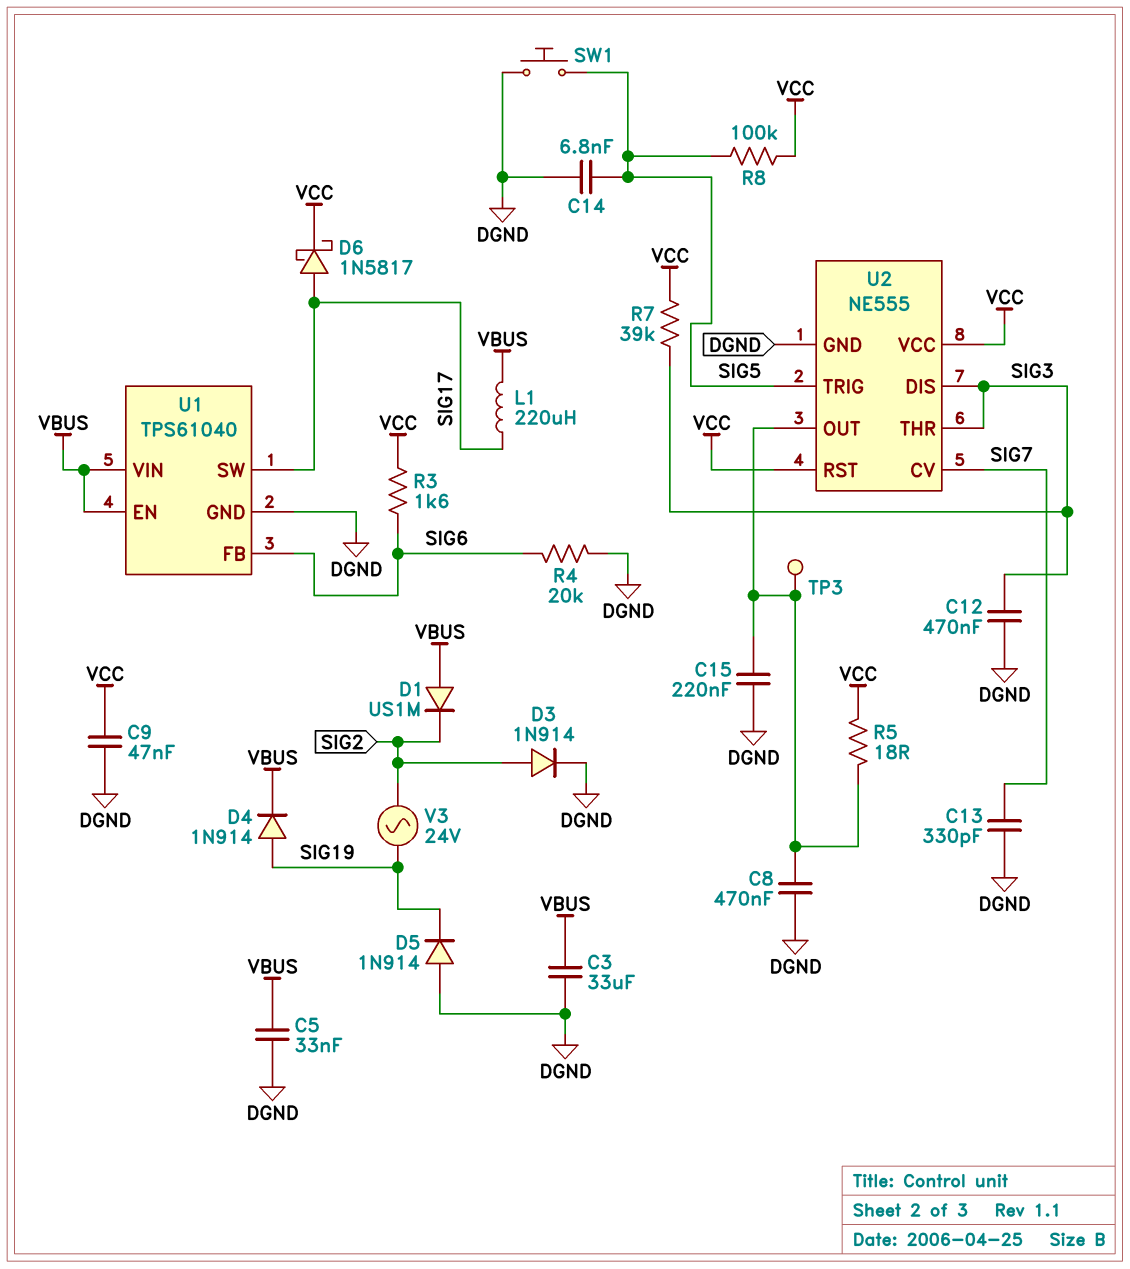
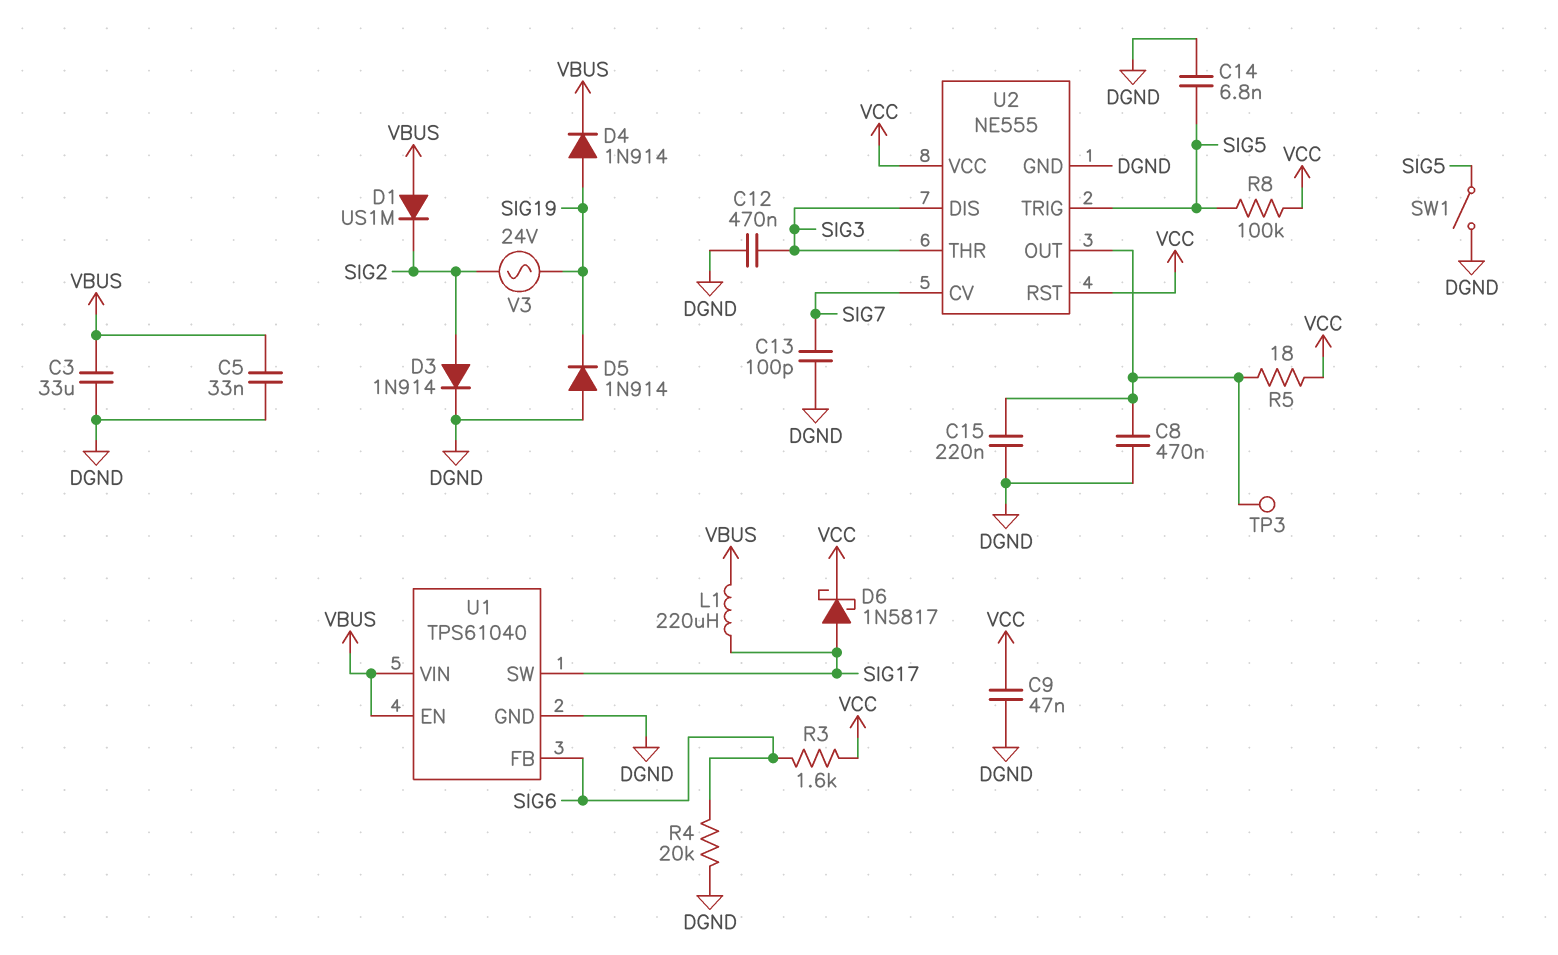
C13: 330pF (DGND, SIG7) -> 100pF (DGND, SIG7)
R7: 39k (SIG3, VCC) -> none
SW1: button (DGND, SIG5) -> switch (DGND, SIG5)

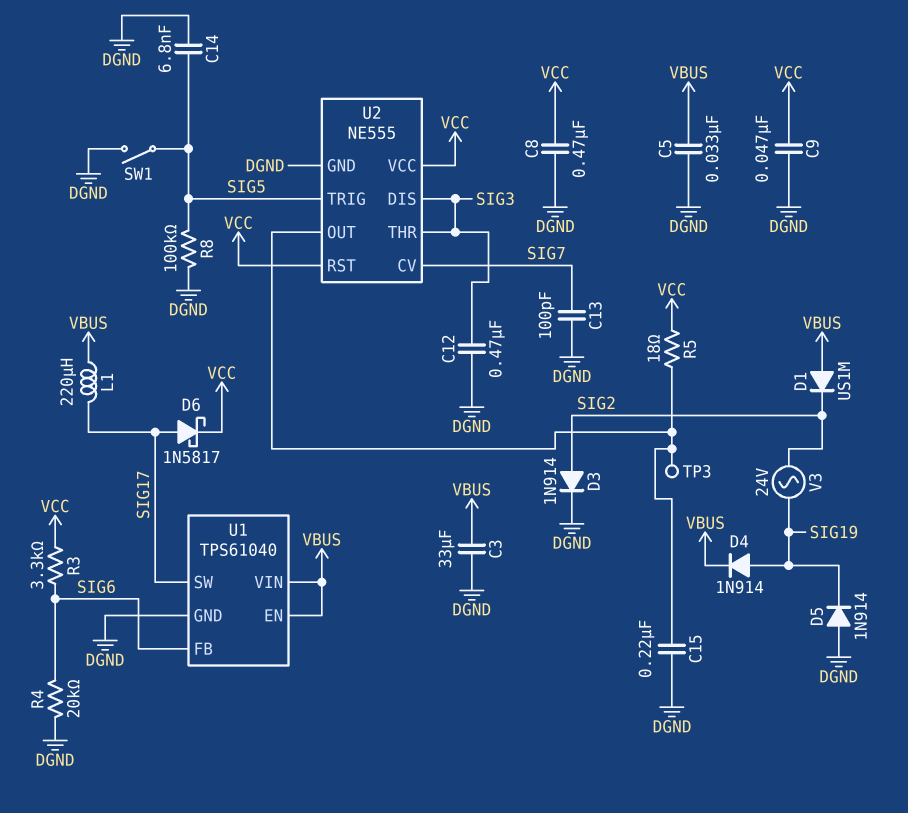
C8: 470nF (DGND, U2/OUT) -> 470nF (DGND, VCC)
R3: 1.6k (SIG6, VCC) -> 3.3k (SIG6, VCC)
R8: 100k (SIG5, VCC) -> 100k (DGND, SIG5)

